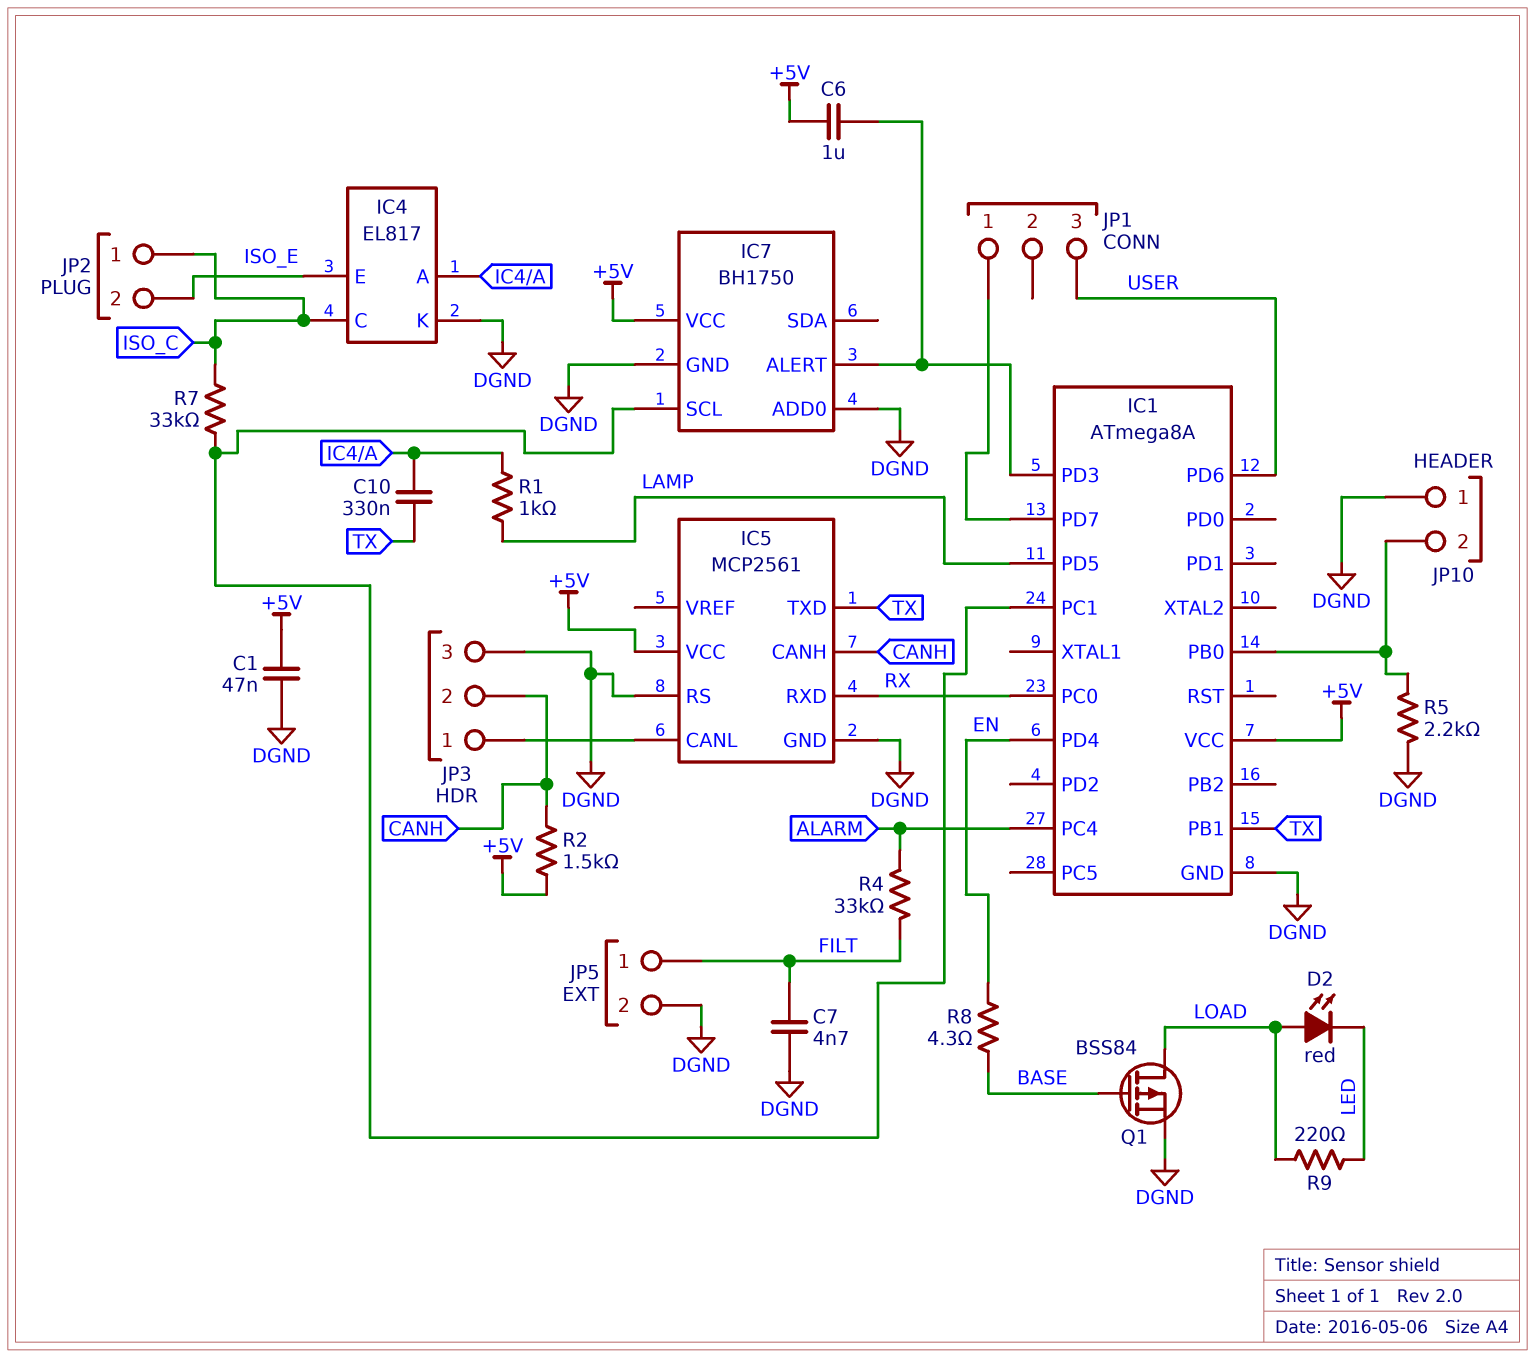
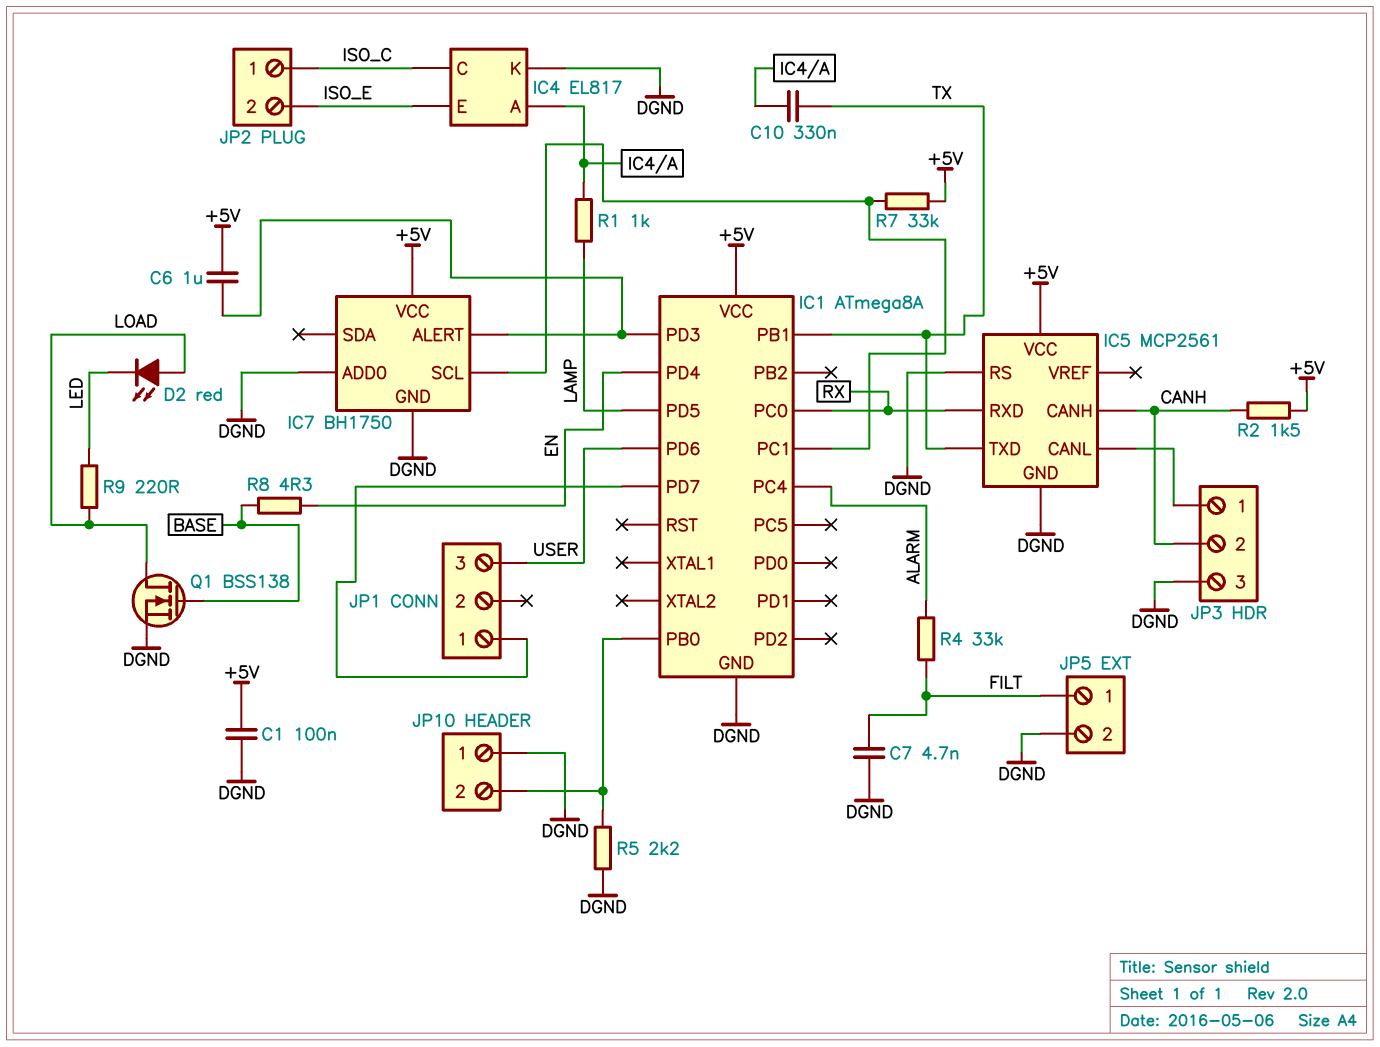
C1: 47nF (+5V, DGND) -> 100nF (+5V, DGND)
Q1: PMOS BSS84 (G BASE, D LOAD, S DGND) -> NMOS BSS138 (G BASE, D LOAD, S DGND)
R7: 33k (IC1/PC1, ISO_C) -> 33k (+5V, IC1/PC1)

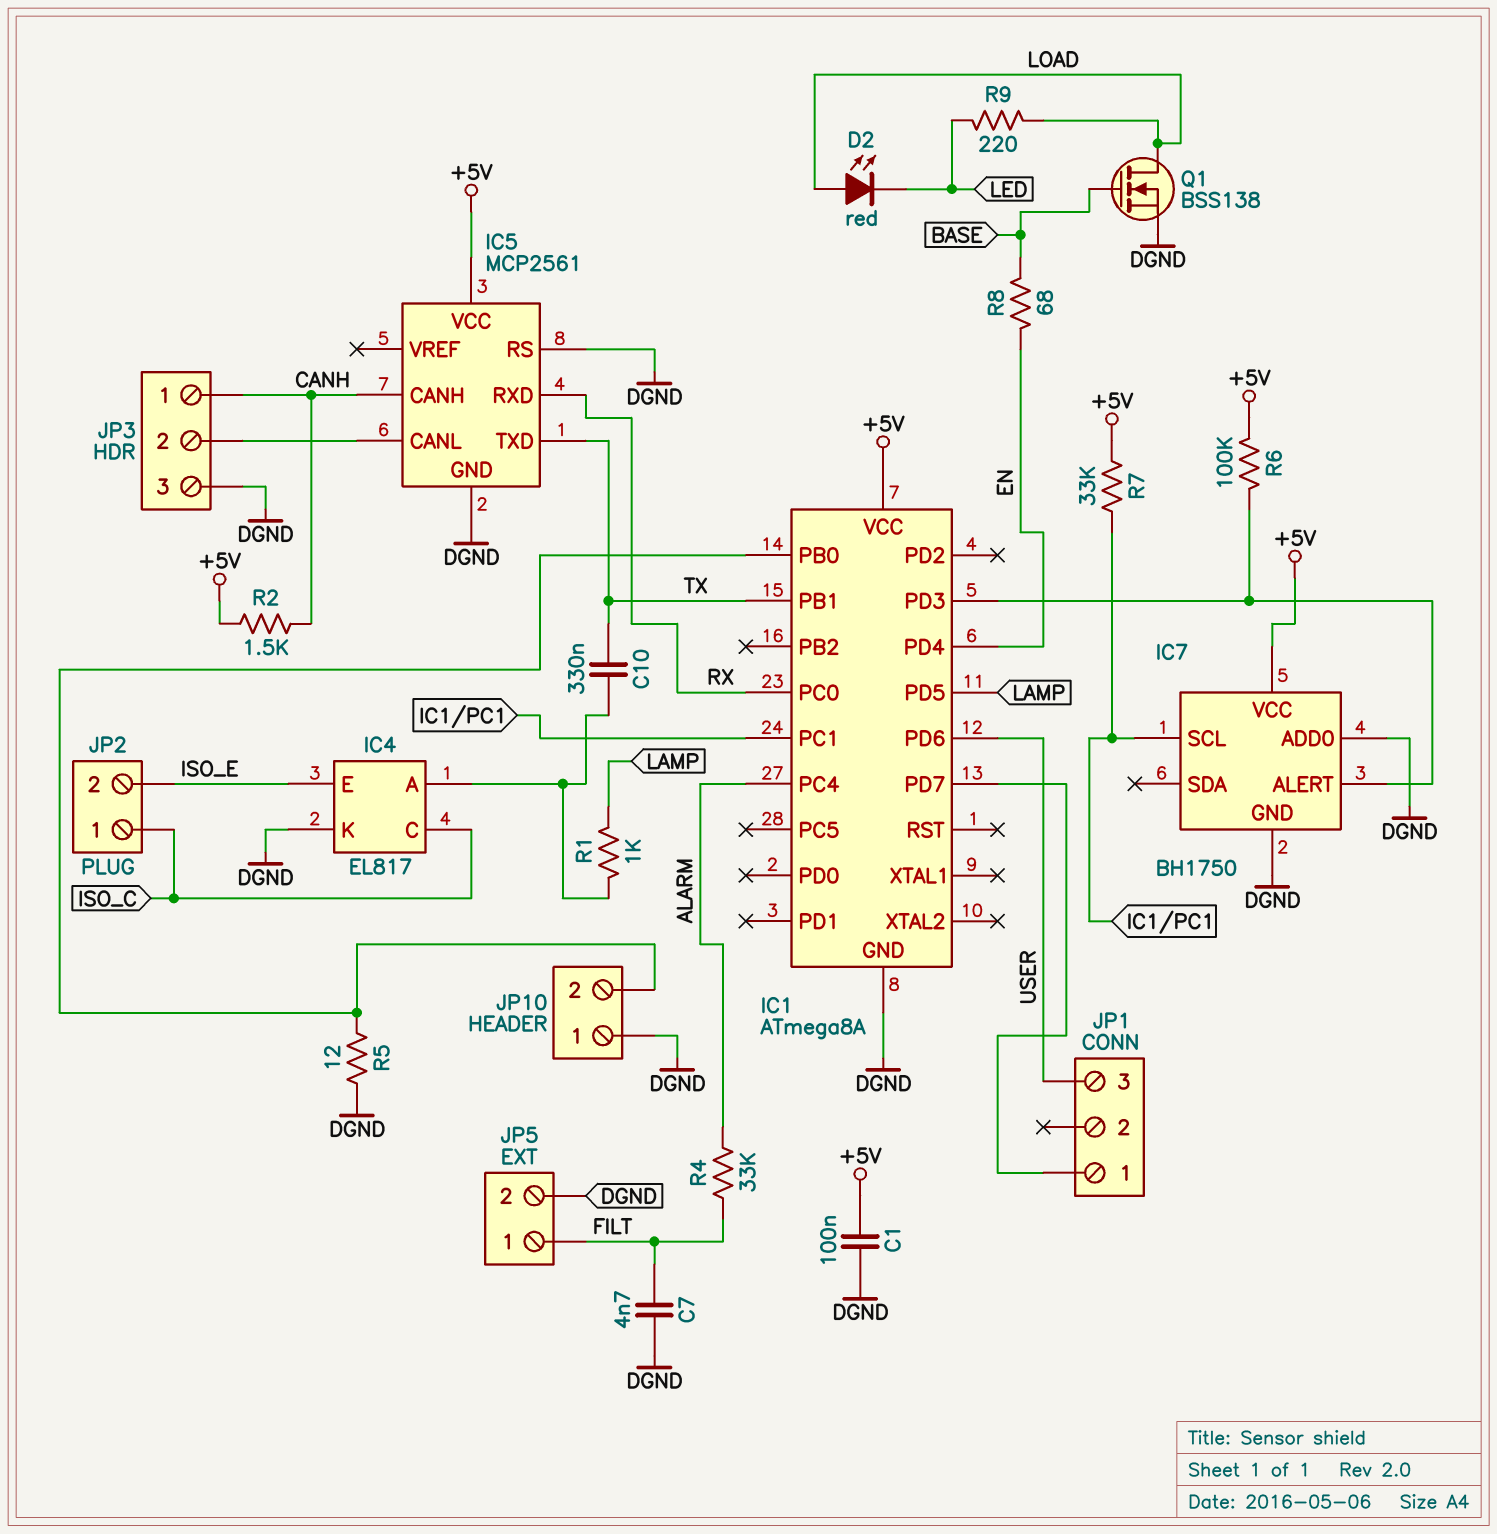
C6: 1uF (+5V, IC1/PD3) -> none
JP3 pin 1: IC5/CANL -> CANH
JP3 pin 2: CANH -> IC5/CANL
R5: 2.2k (DGND, IC1/PB0) -> 12 (DGND, IC1/PB0)
R6: none -> 100k (+5V, IC1/PD3)
R8: 4.3 (BASE, EN) -> 68 (BASE, EN)

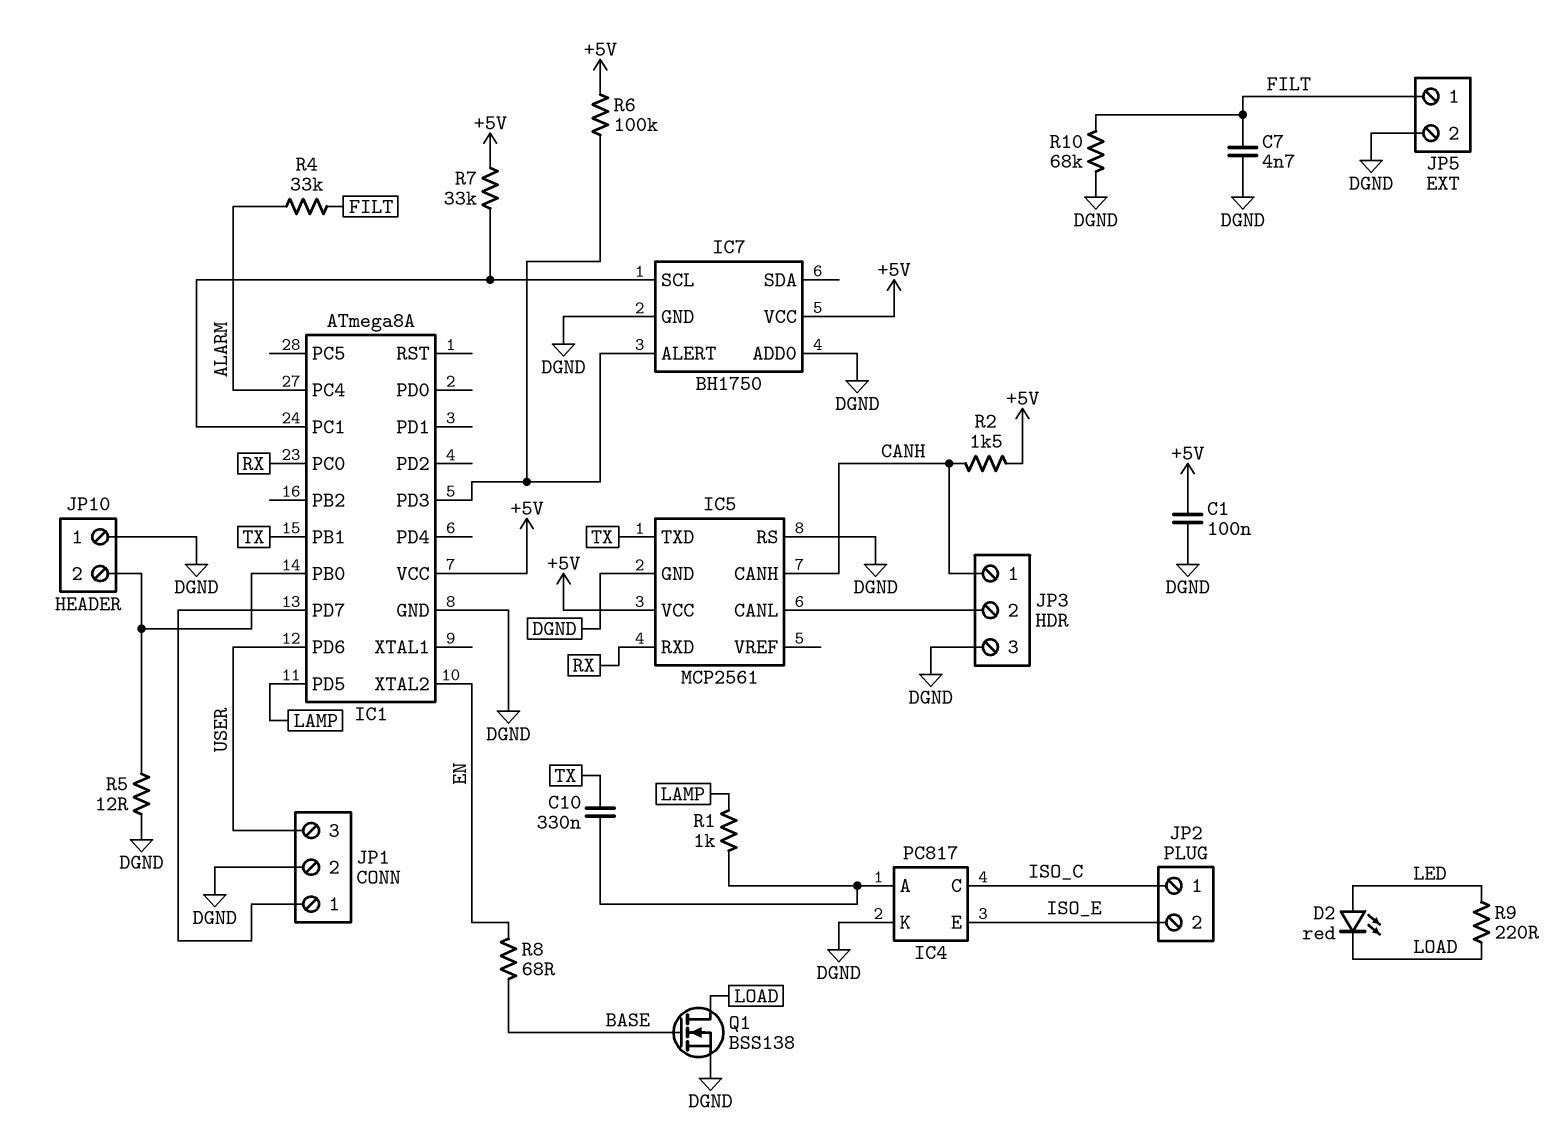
D2: LED red (A LOAD, K LED) -> LED red (A LED, K LOAD)
IC1 pin PD4: EN -> none
IC1 pin XTAL2: none -> EN
IC4: EL817 -> PC817
JP1 pin 2: none -> DGND
R10: none -> 68k (DGND, FILT)

